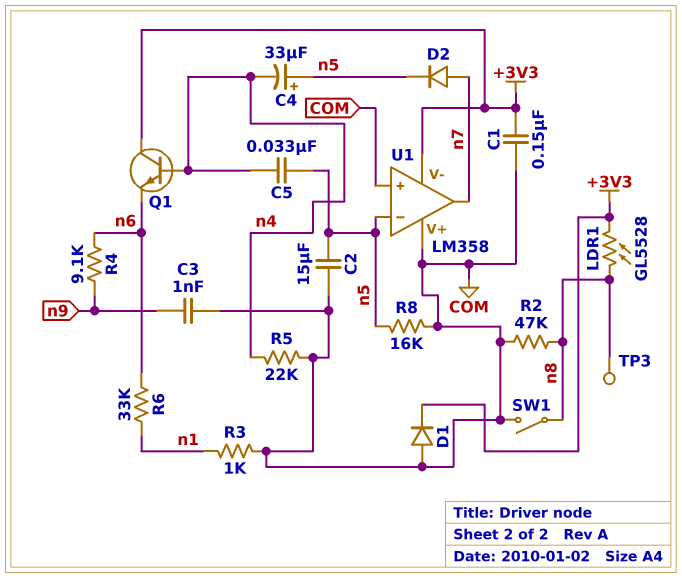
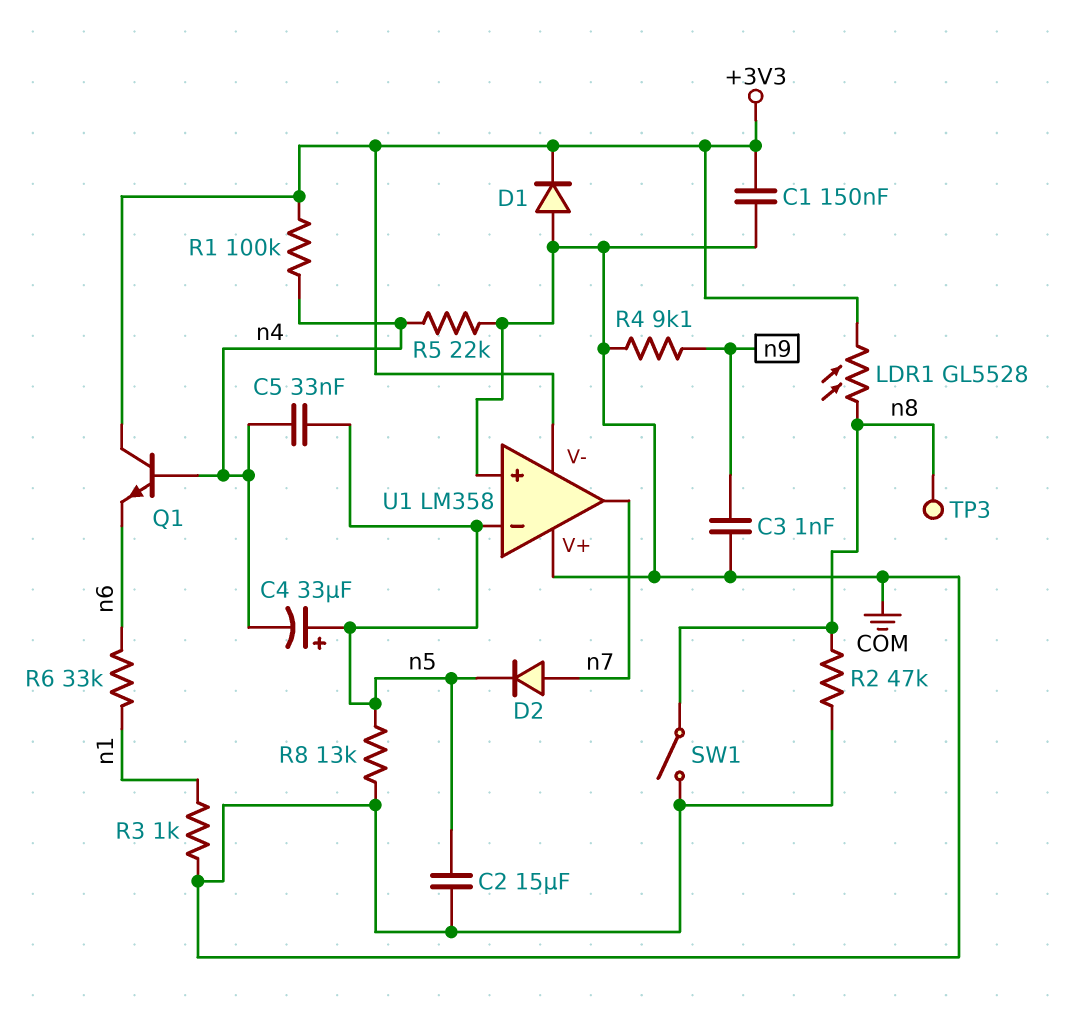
R1: none -> 100k (+3V3, n4)
R4: 9.1k (n6, n9) -> 9.1k (COM, n9)
R8: 16k (COM, n5) -> 13k (COM, n5)

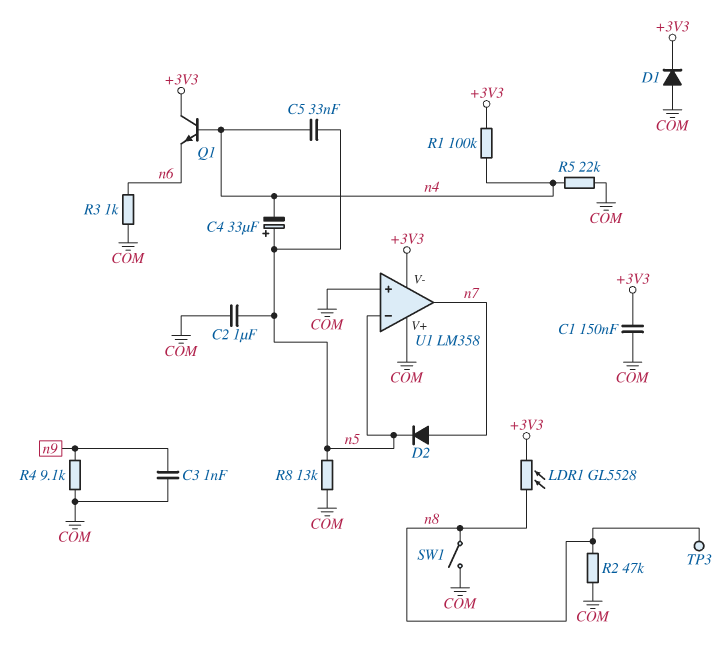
C2: 15uF (COM, n5) -> 1uF (COM, n5)
R3: 1k (COM, n1) -> 1k (COM, n6)
R6: 33k (n1, n6) -> none

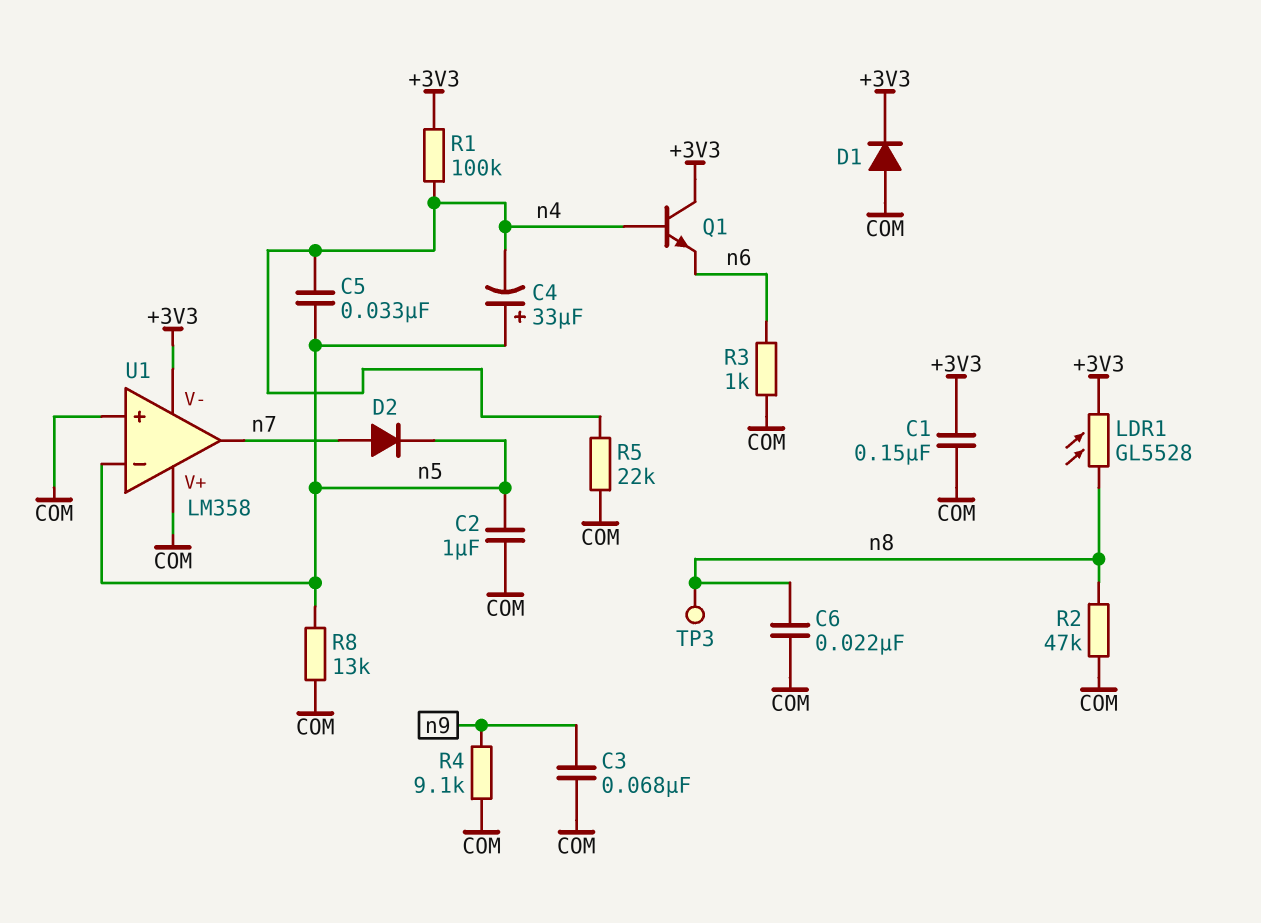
C3: 1nF (COM, n9) -> 68nF (COM, n9)
C6: none -> 22nF (COM, n8)
SW1: switch (COM, n8) -> none

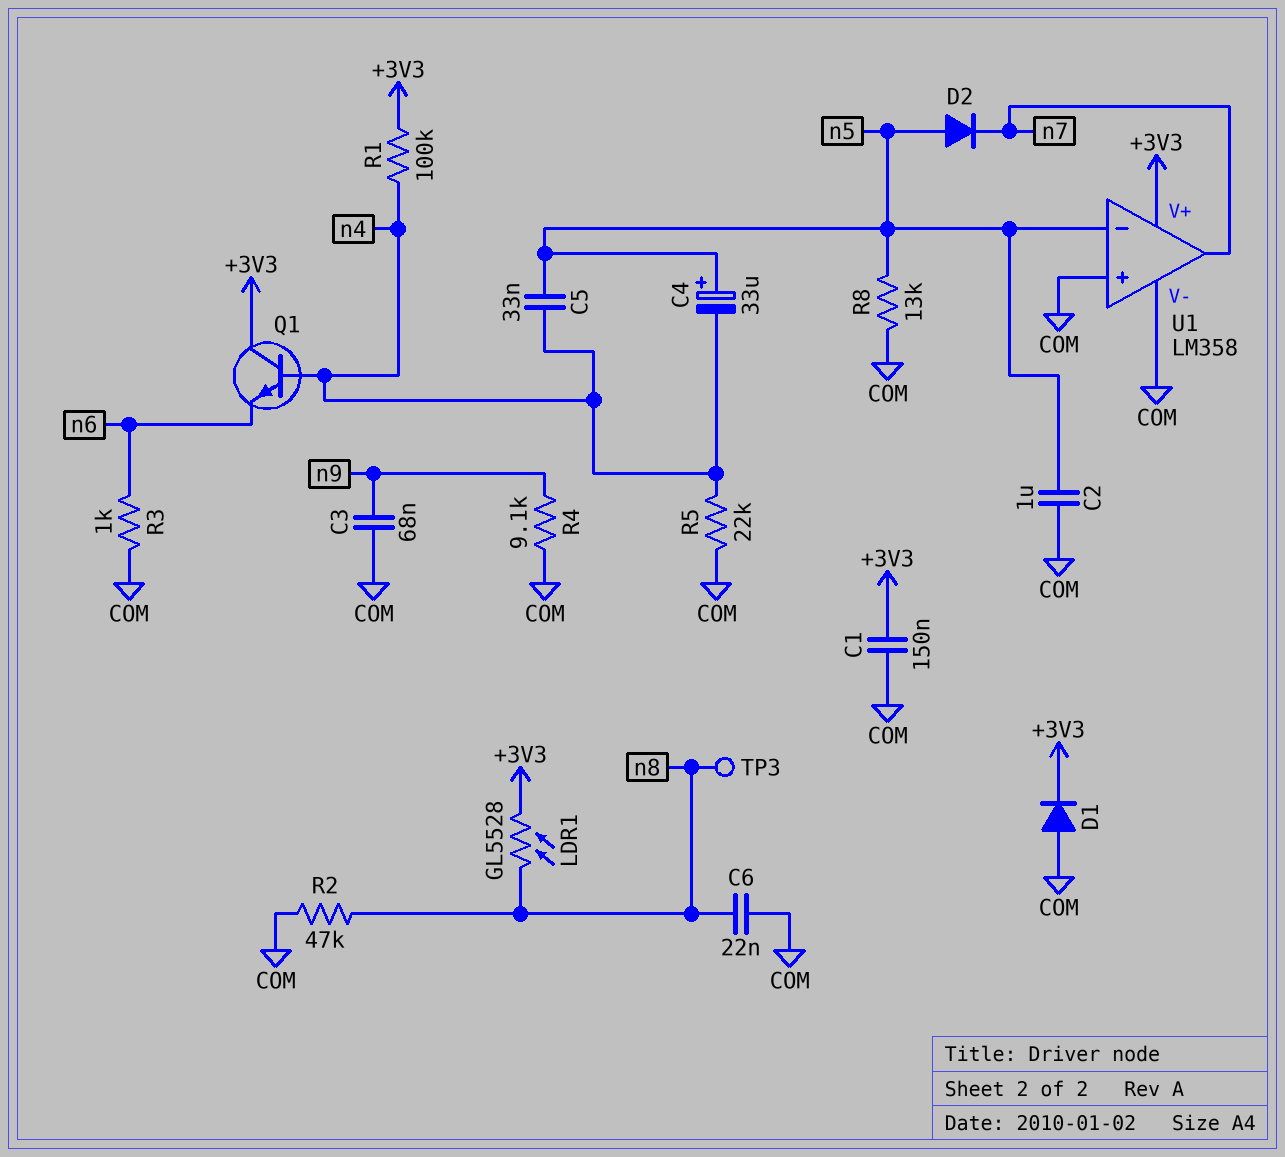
D2: diode (A n7, K n5) -> diode (A n5, K n7)
U1 pin V+: COM -> +3V3
U1 pin V-: +3V3 -> COM

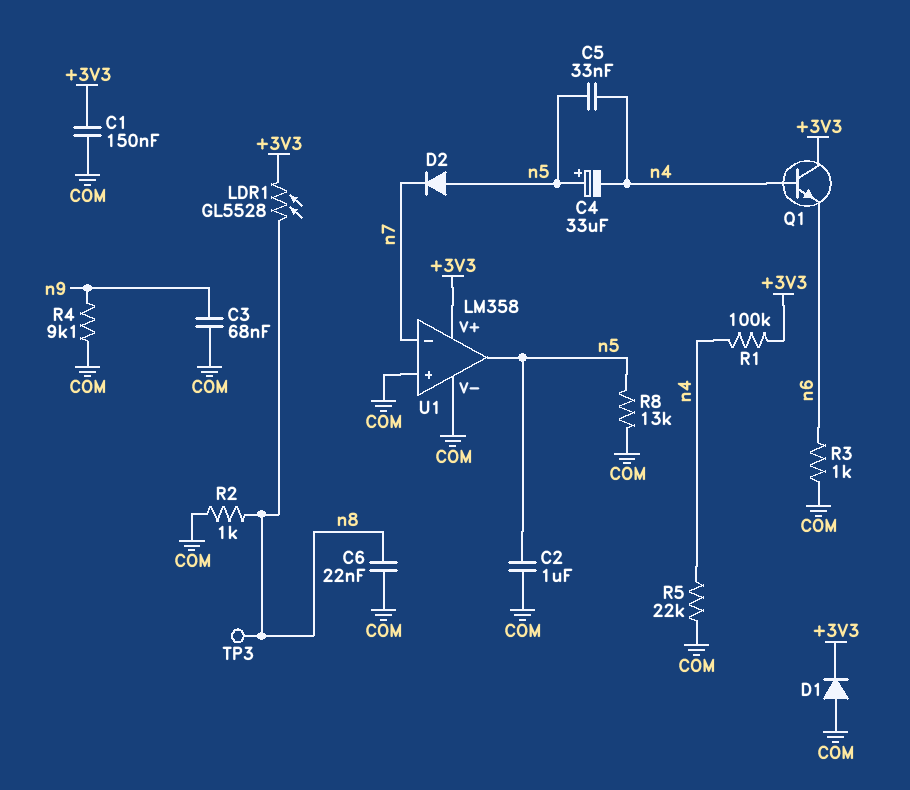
R2: 47k (COM, n8) -> 1k (COM, n8)
U1 pin in-: n5 -> n7
U1 pin out: n7 -> n5

